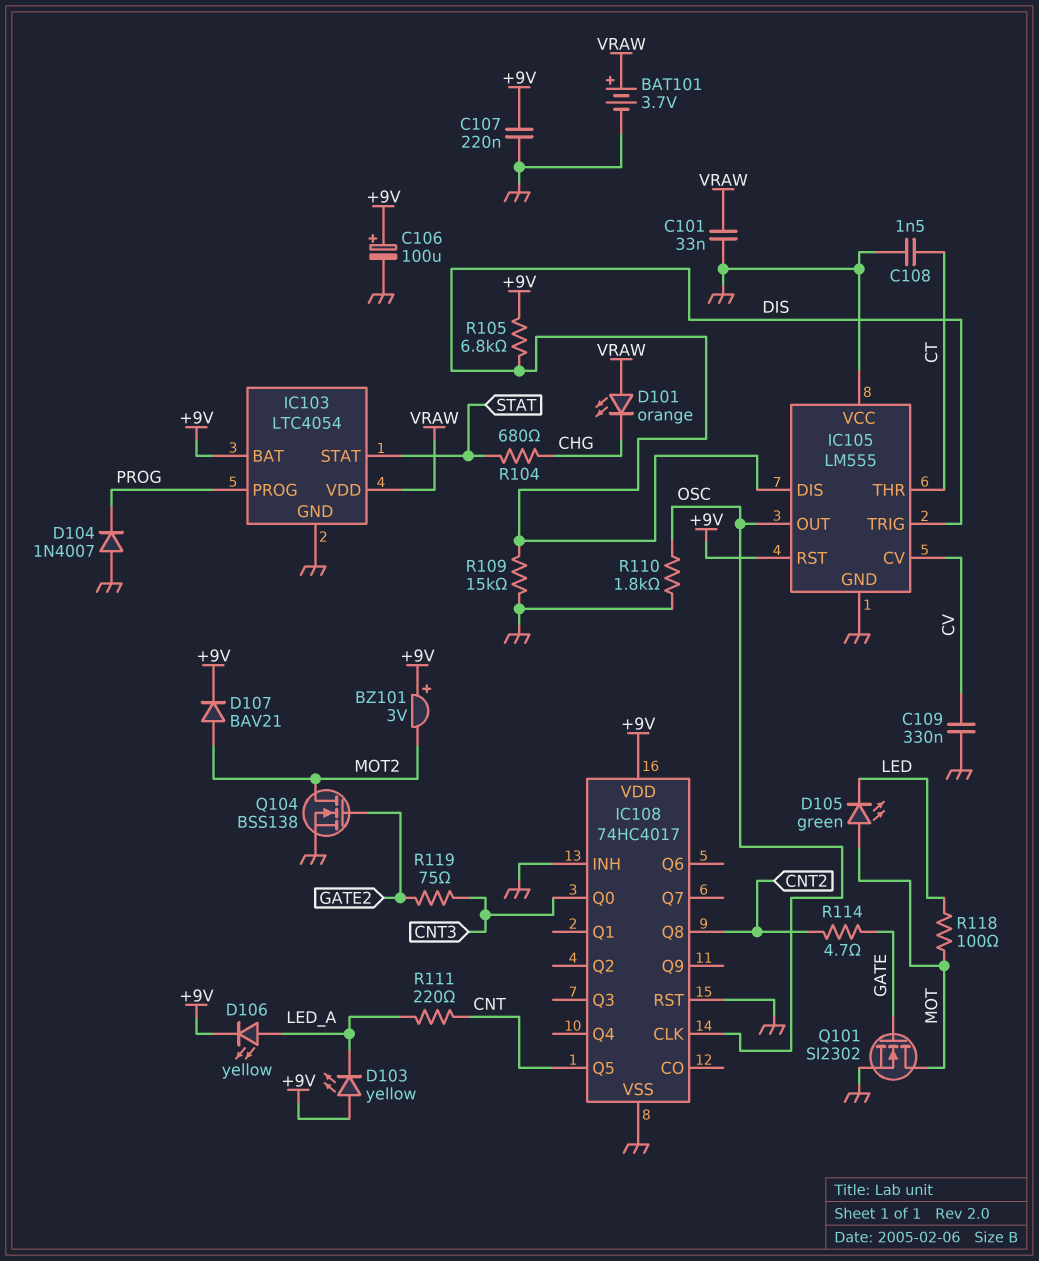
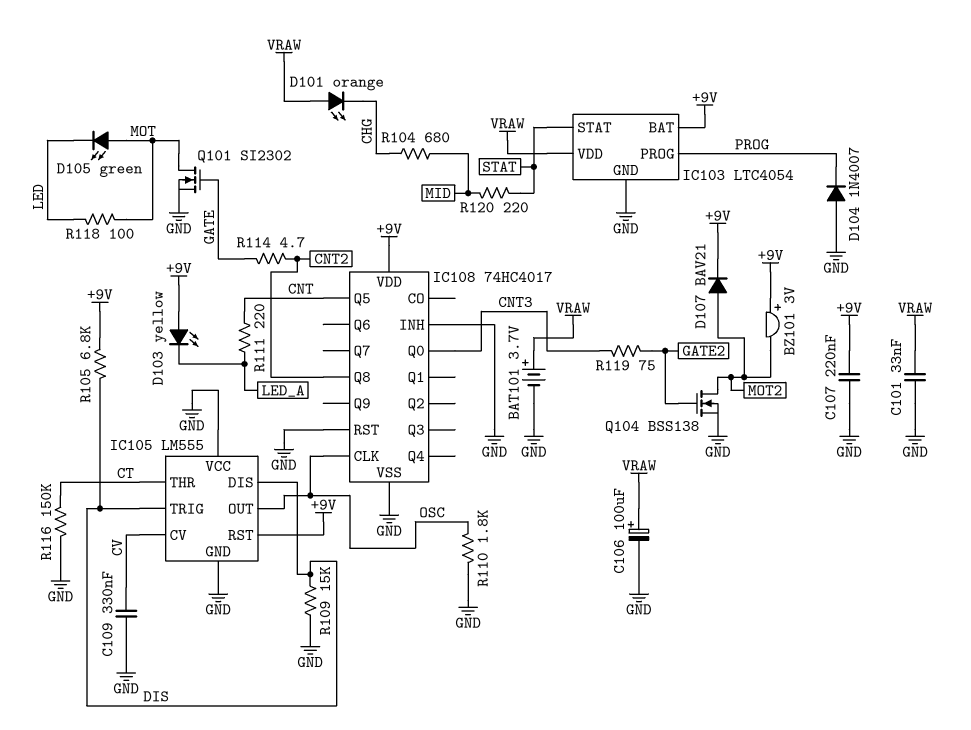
C106: 100uF (plus +9V, minus GND) -> 100uF (plus VRAW, minus GND)
C108: 1.5nF (CT, GND) -> none
D106: LED yellow (A LED_A, K +9V) -> none
R104: 680 (CHG, STAT) -> 680 (CHG, MID)
R116: none -> 150k (CT, GND)
R120: none -> 220 (MID, STAT)

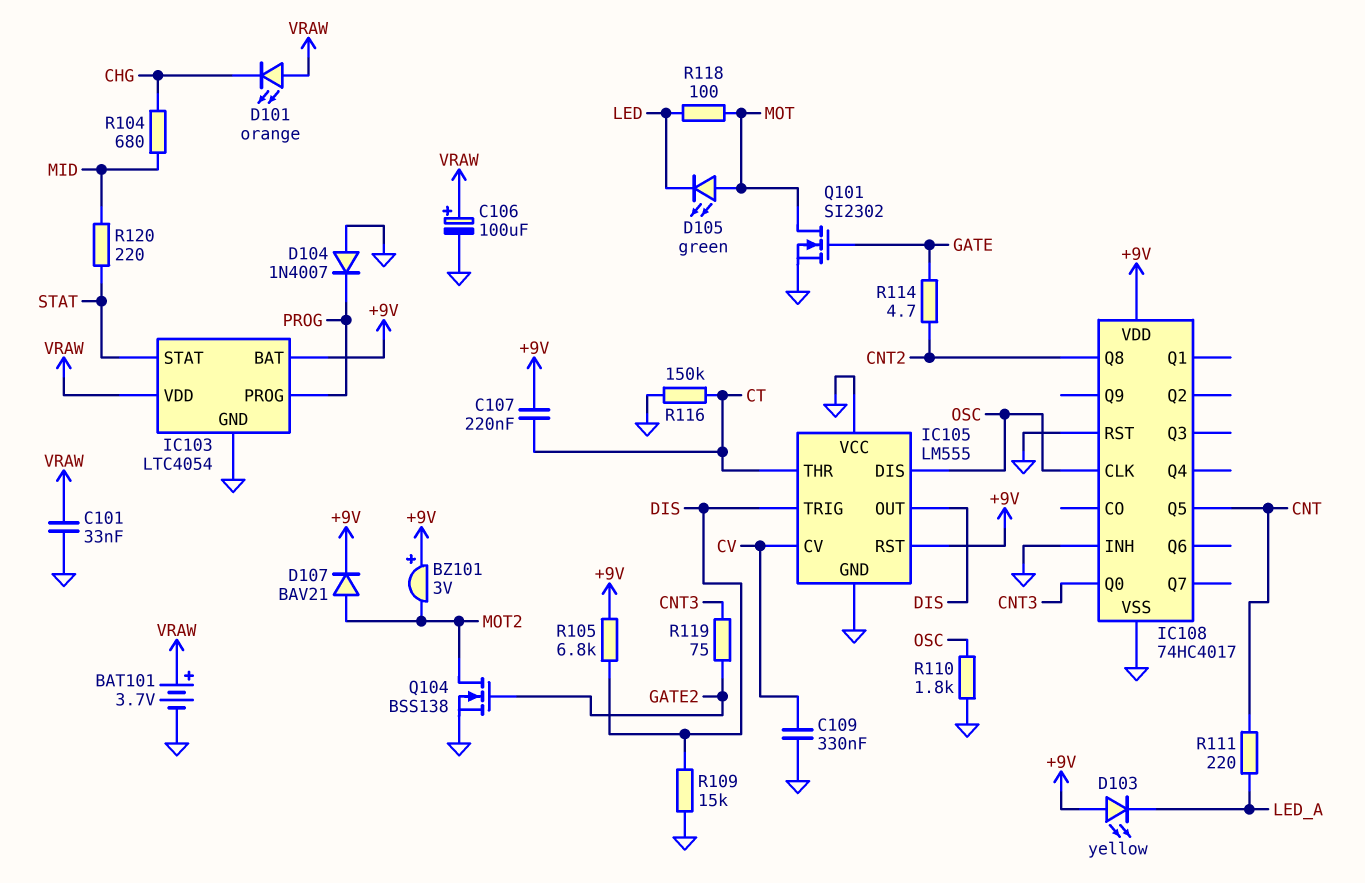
C107: 220nF (+9V, GND) -> 220nF (+9V, CT)
IC105 pin DIS: DIS -> OSC
IC105 pin OUT: OSC -> DIS

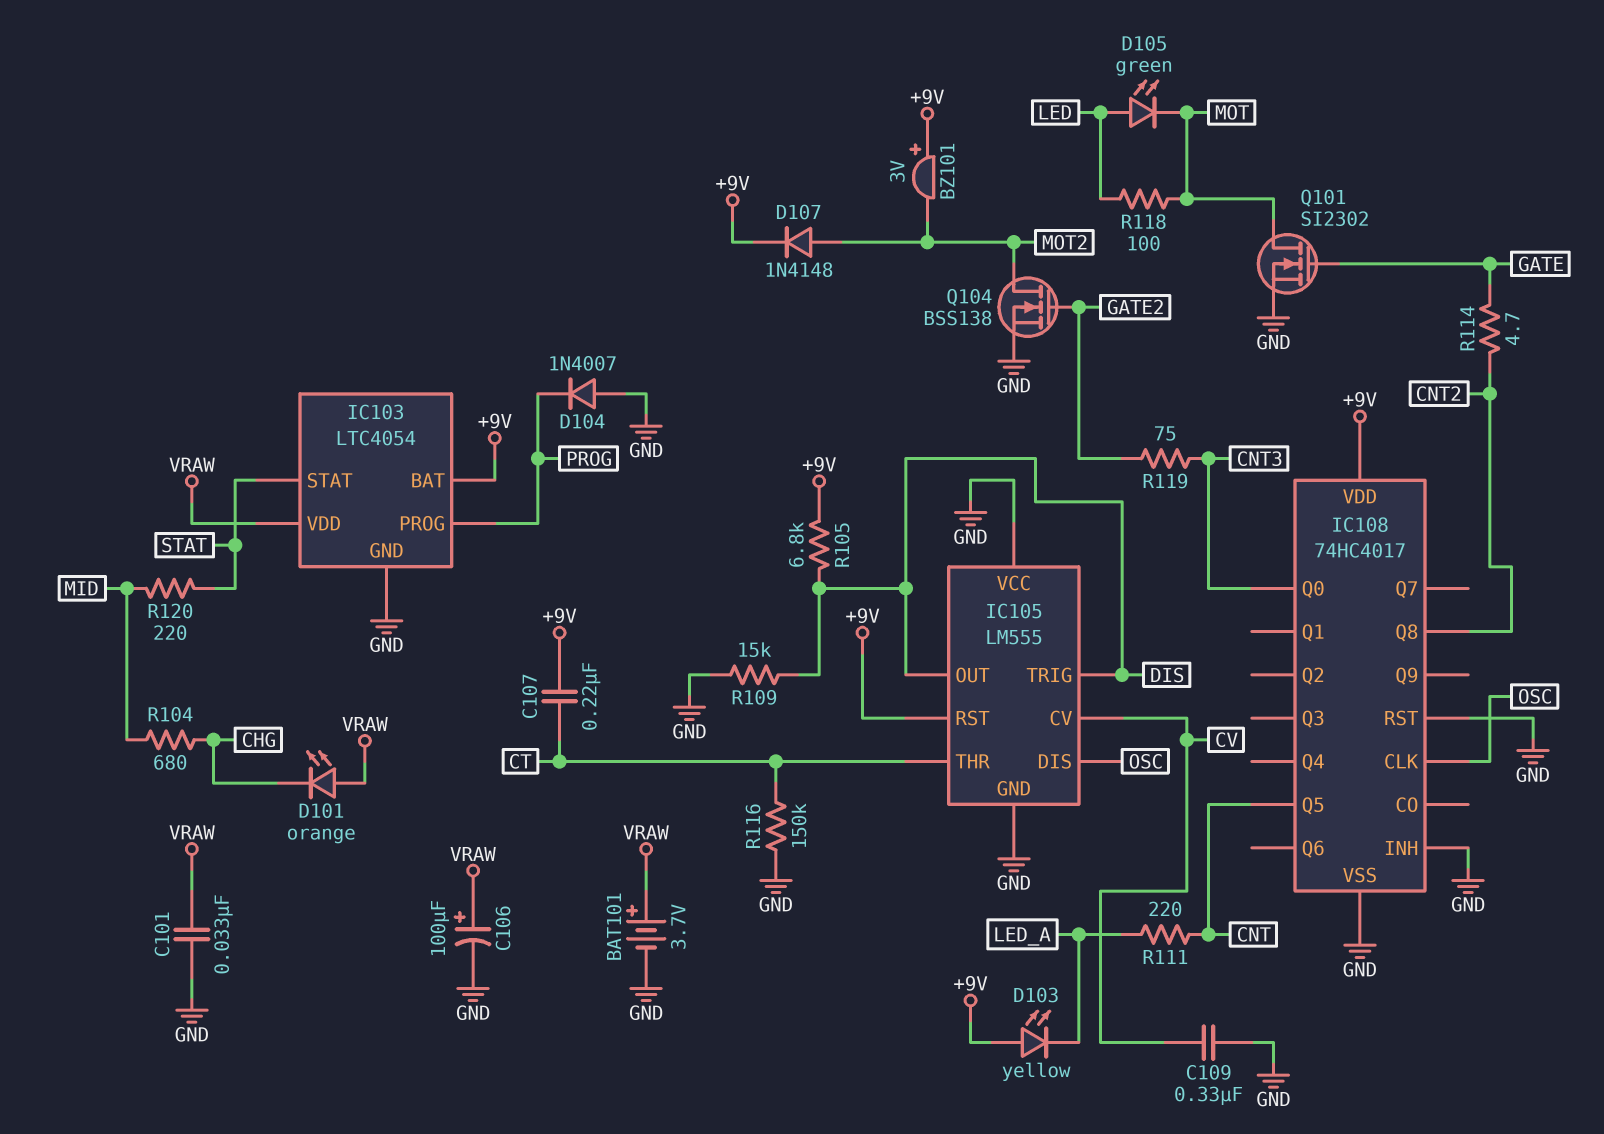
D105: LED green (A MOT, K LED) -> LED green (A LED, K MOT)
D107: diode BAV21 (A MOT2, K +9V) -> diode 1N4148 (A MOT2, K +9V)
R110: 1.8k (GND, OSC) -> none

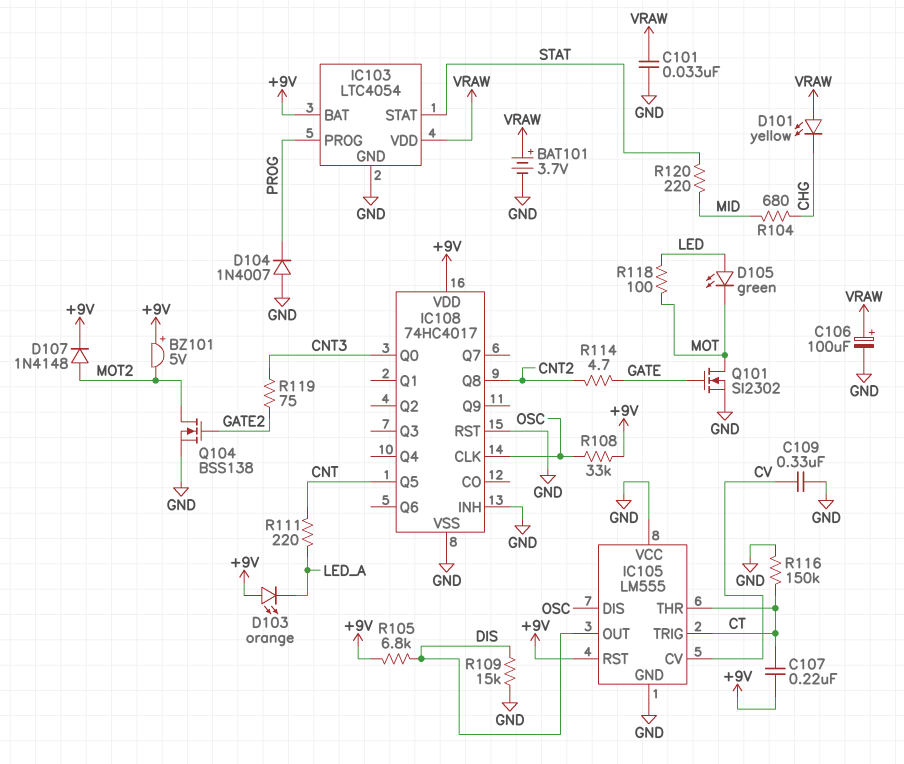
BZ101: buzzer 3V (plus +9V, minus MOT2) -> buzzer 5V (plus +9V, minus MOT2)
D101: LED orange (A VRAW, K CHG) -> LED yellow (A VRAW, K CHG)
D103: LED yellow (A +9V, K LED_A) -> LED orange (A +9V, K LED_A)
IC105 pin TRIG: DIS -> CT
R108: none -> 33k (+9V, OSC)

